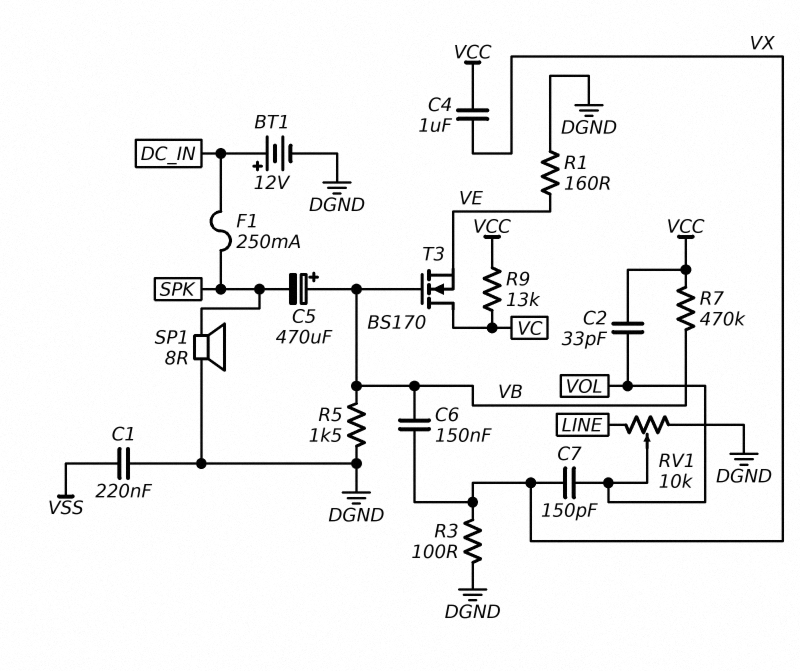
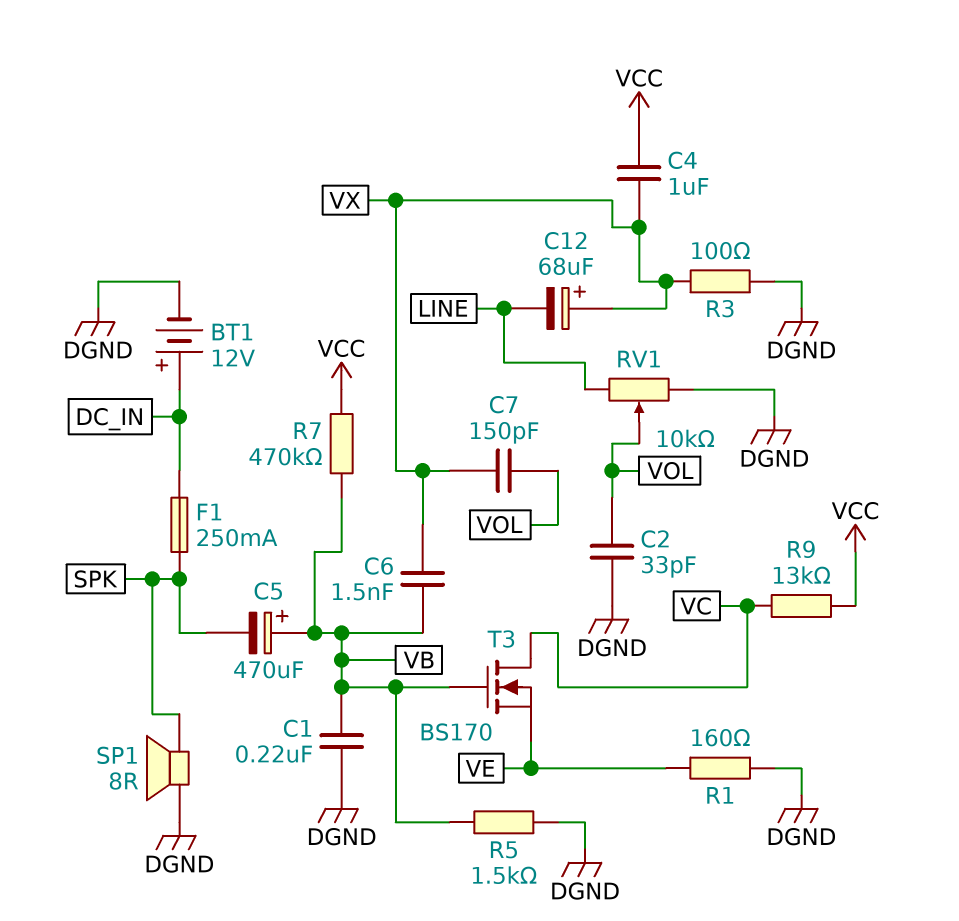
C1: 220nF (DGND, VSS) -> 220nF (DGND, VB)
C2: 33pF (VCC, VOL) -> 33pF (DGND, VOL)
C6: 150nF (VB, VX) -> 1.5nF (VB, VX)
C12: none -> 68uF (plus VX, minus LINE)

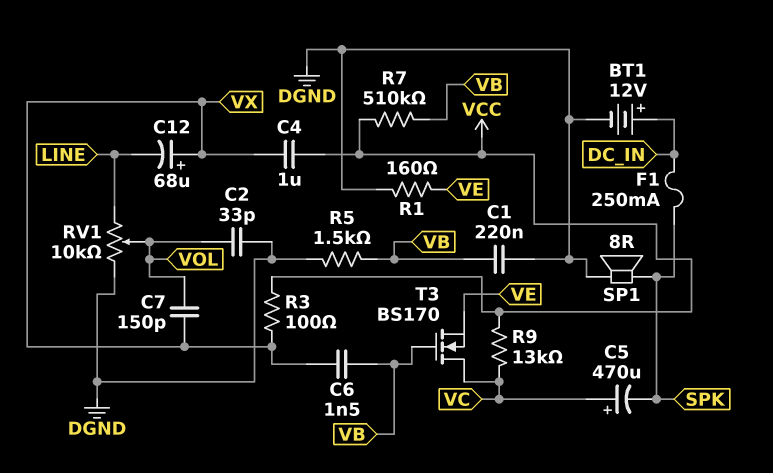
C5: 470uF (plus VB, minus SPK) -> 470uF (plus VC, minus SPK)
R3: 100 (DGND, VX) -> 100 (VCC, VX)
R7: 470k (VB, VCC) -> 510k (VB, VCC)

